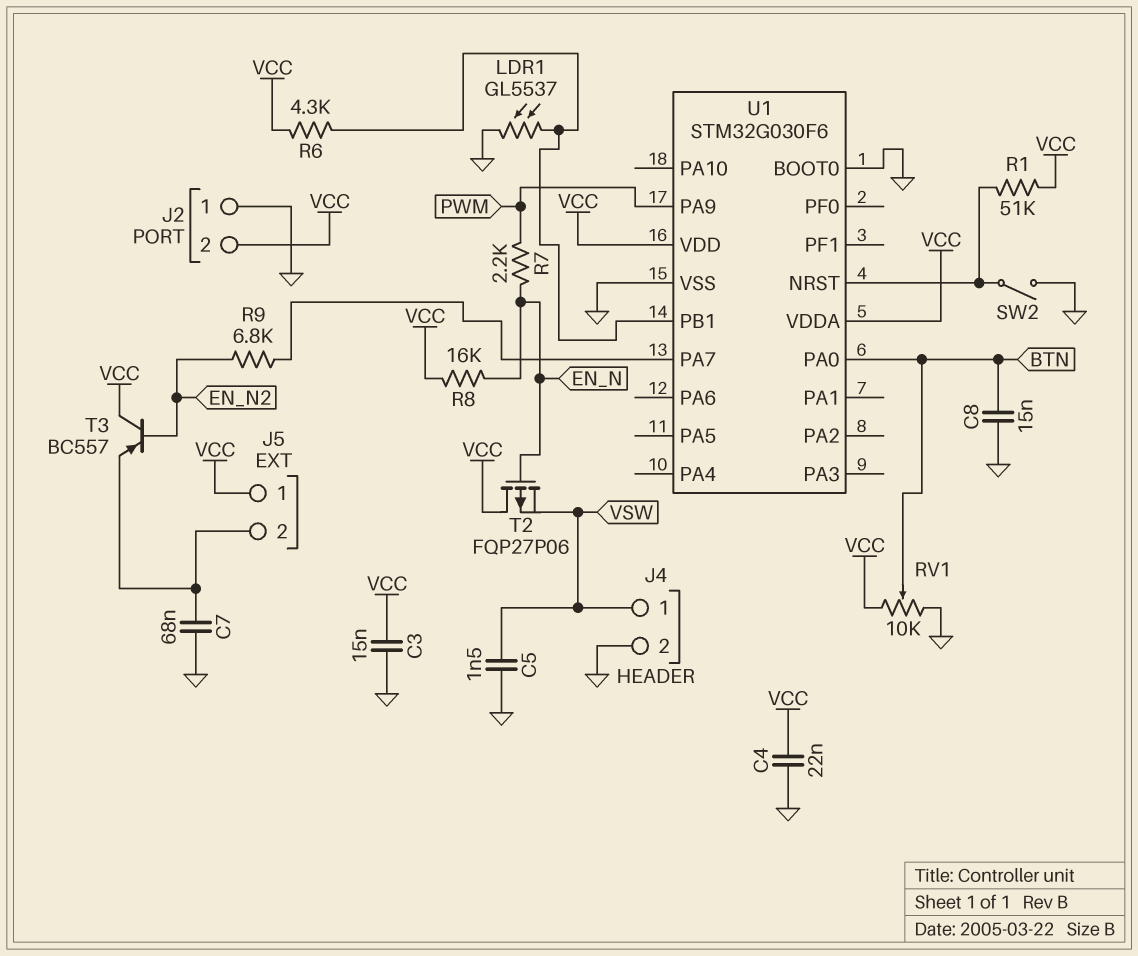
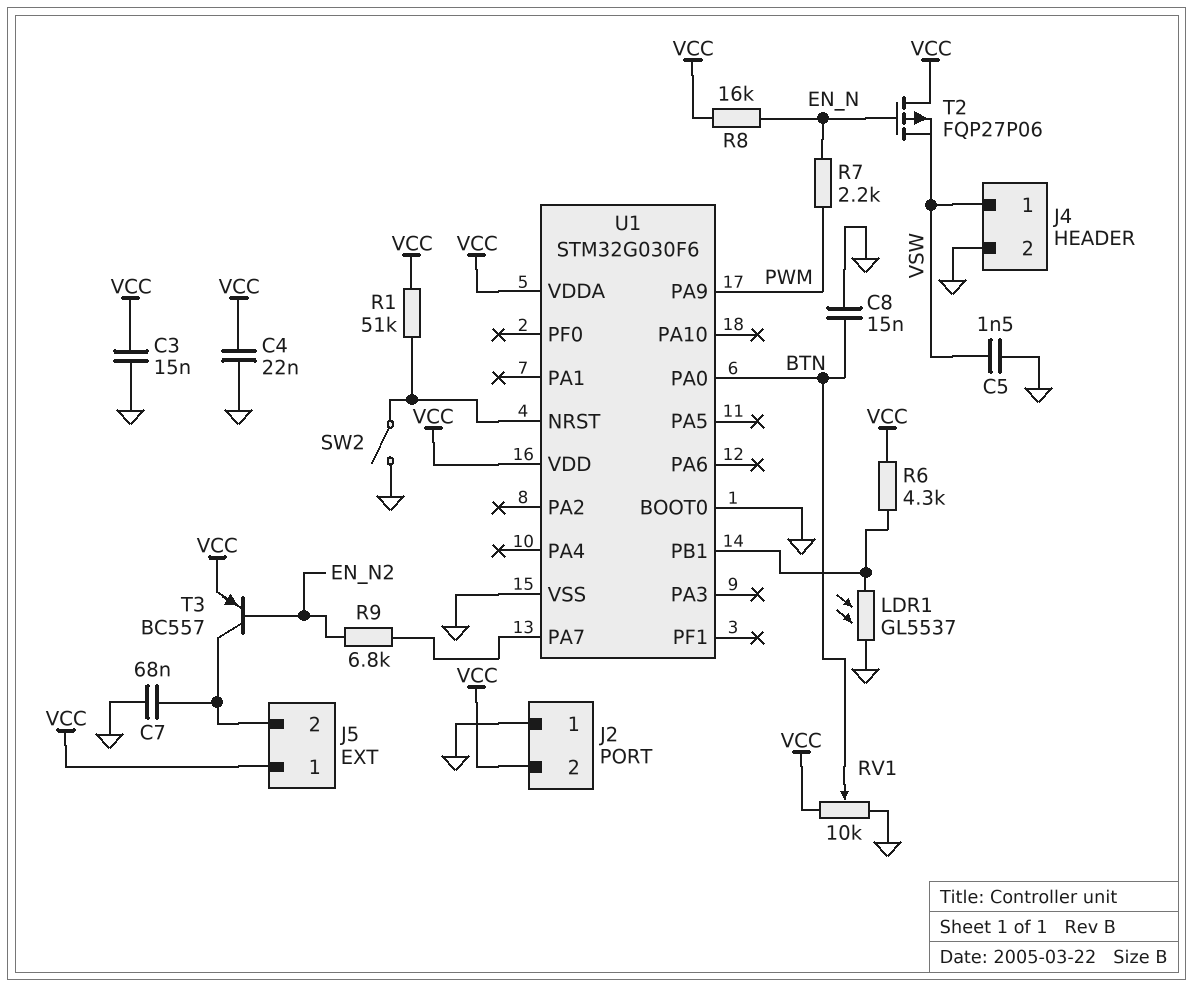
T3: PNP BC557 (B EN_N2, C VCC, E J5/2) -> PNP BC557 (B EN_N2, C J5/2, E VCC)

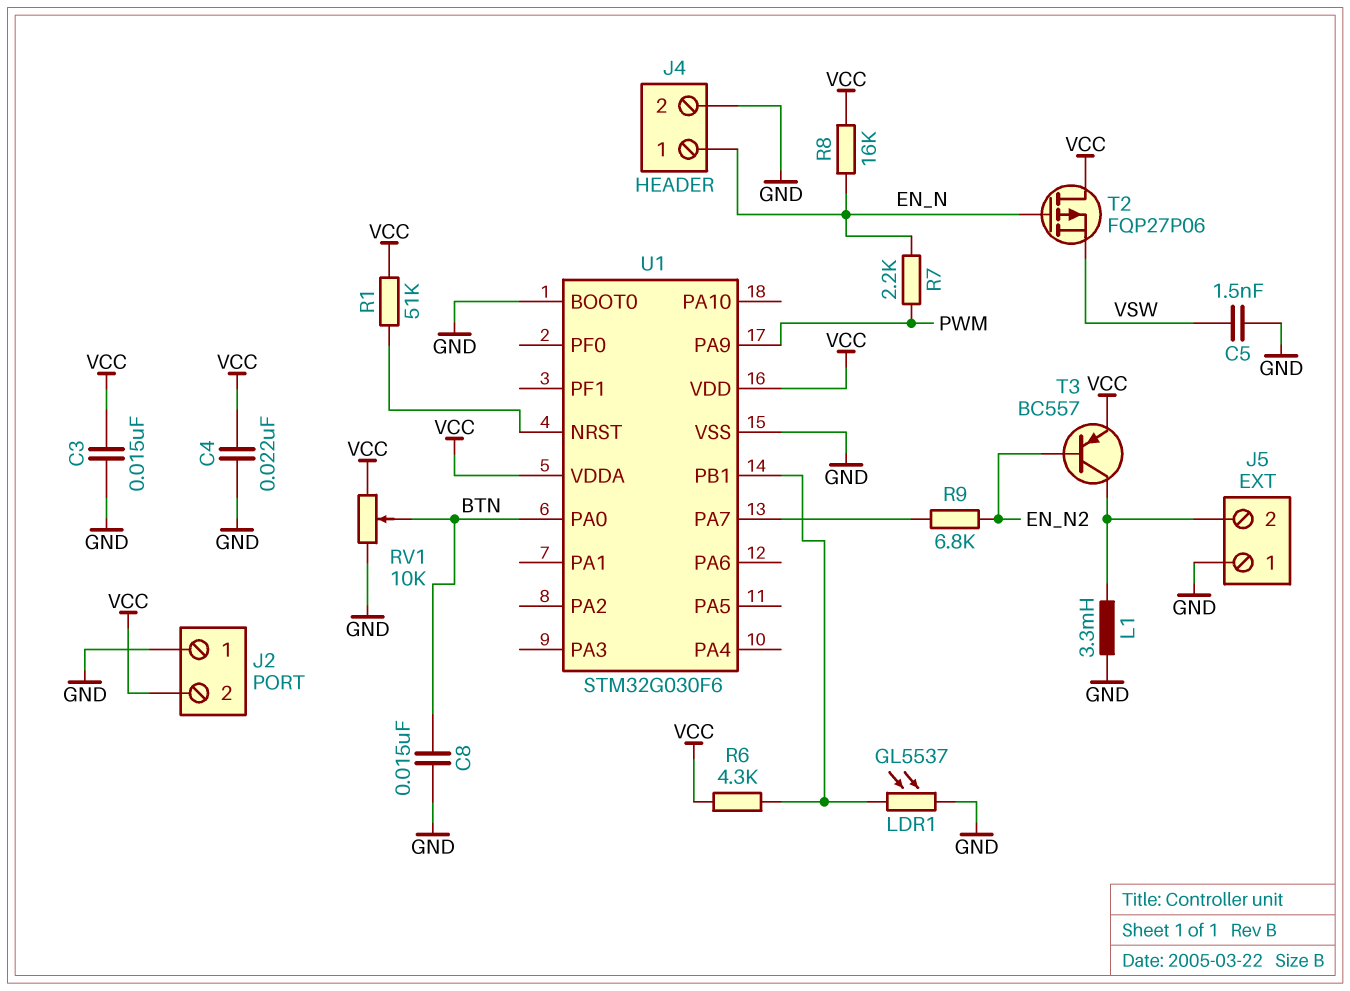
C7: 68nF (GND, J5/2) -> none
J4 pin 1: VSW -> EN_N
J5 pin 1: VCC -> GND
L1: none -> 3.3mH (GND, J5/2)
SW2: switch (GND, U1/NRST) -> none

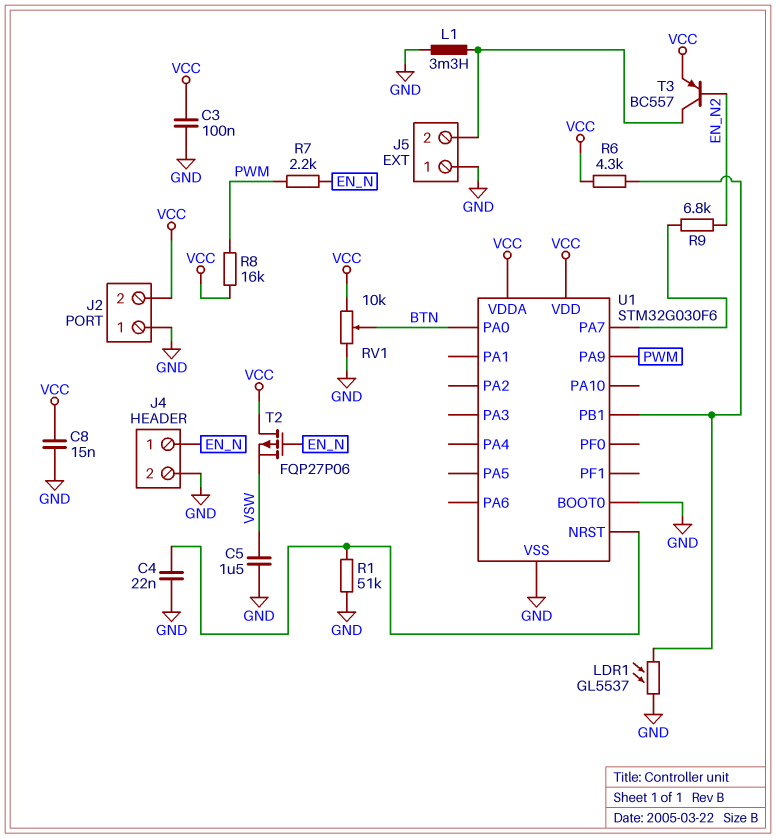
C3: 15nF (GND, VCC) -> 100nF (GND, VCC)
C4: 22nF (GND, VCC) -> 22nF (GND, U1/NRST)
C5: 1.5nF (GND, VSW) -> 1.5uF (GND, VSW)
C8: 15nF (BTN, GND) -> 15nF (GND, VCC)
R1: 51k (U1/NRST, VCC) -> 51k (GND, U1/NRST)
R8: 16k (EN_N, VCC) -> 16k (PWM, VCC)

